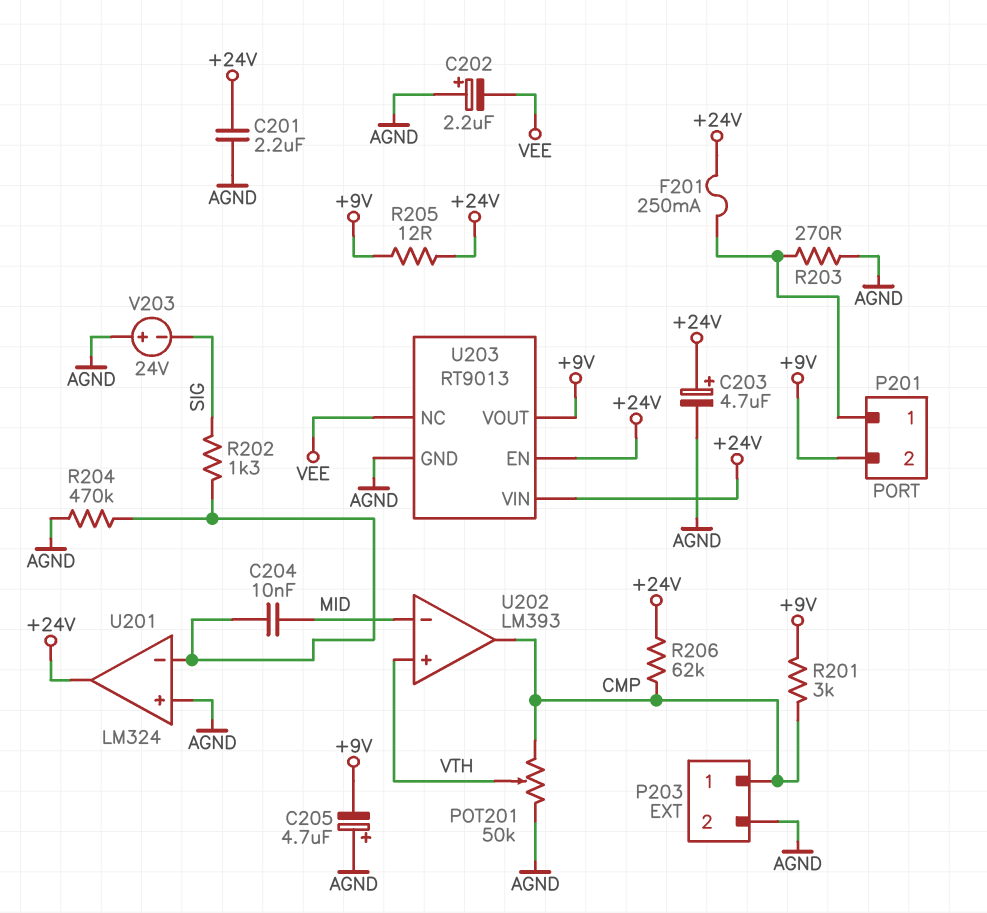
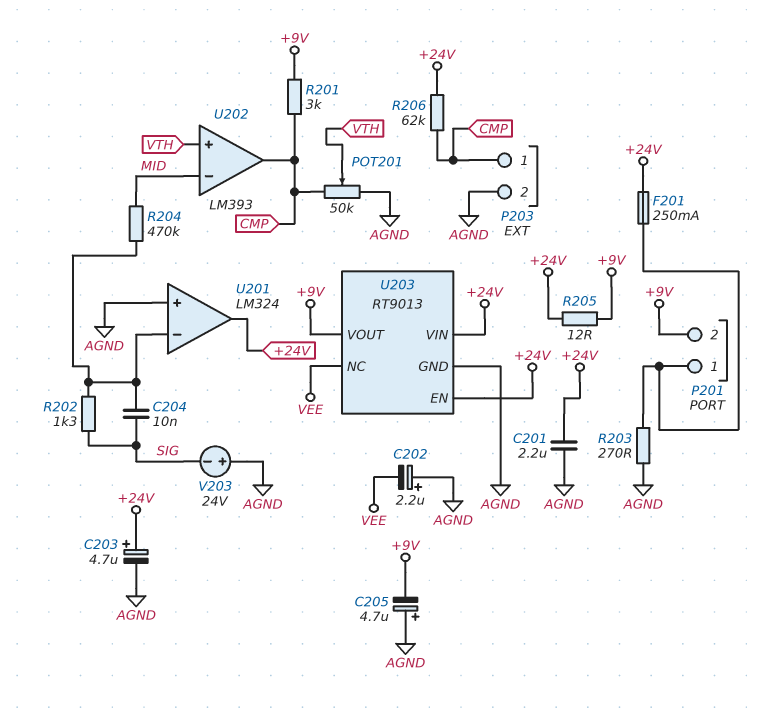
C204: 10nF (MID, U201/in-) -> 10nF (SIG, U201/in-)
R204: 470k (AGND, U201/in-) -> 470k (MID, U201/in-)

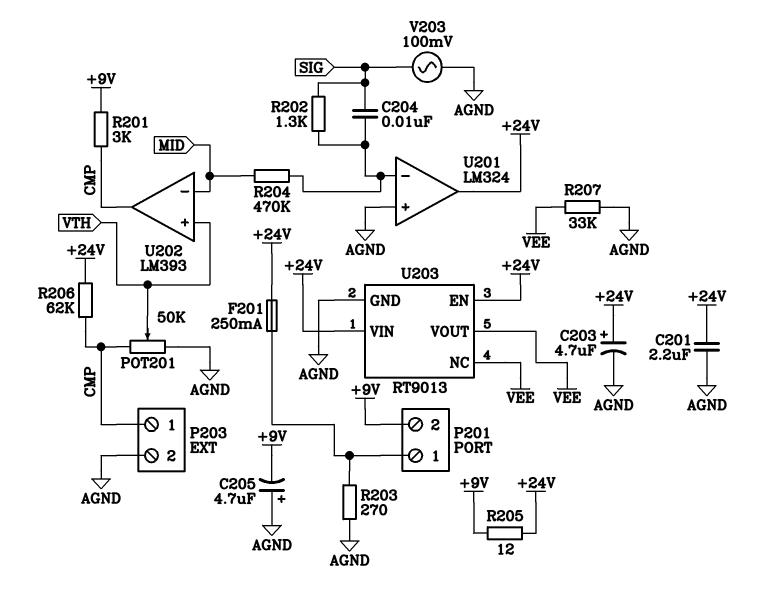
C202: 2.2uF (plus AGND, minus VEE) -> none
R207: none -> 33k (AGND, VEE)
U203 pin VOUT: +9V -> VEE
V203: 24V (plus AGND, minus SIG) -> AC 100mV (AGND, SIG)

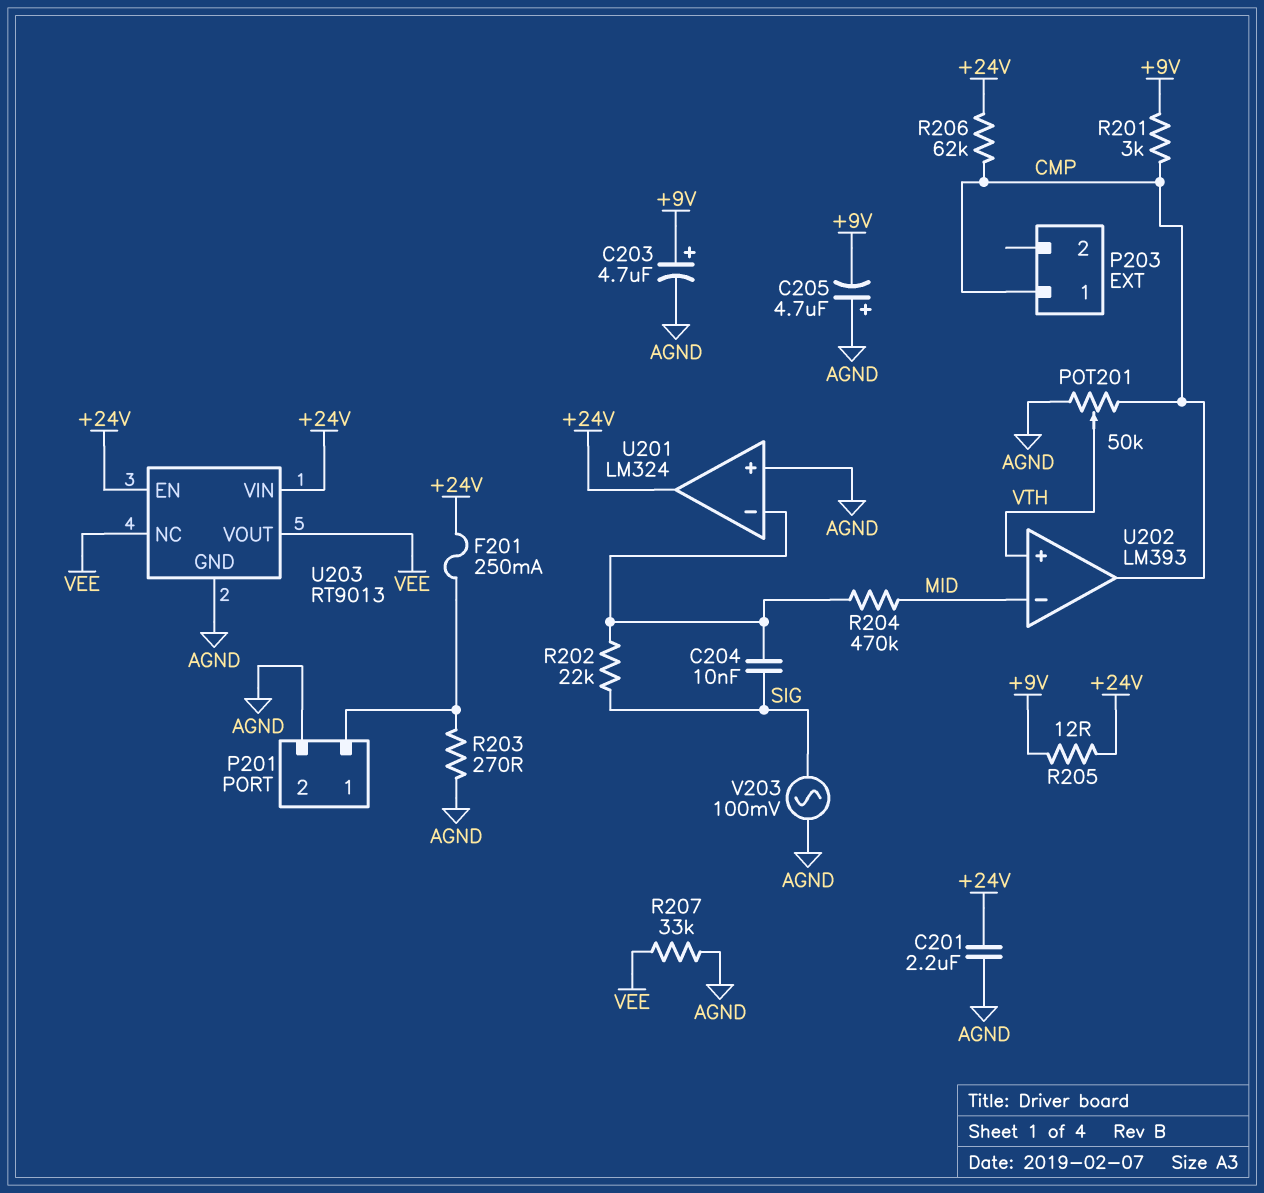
C203: 4.7uF (plus +24V, minus AGND) -> 4.7uF (plus +9V, minus AGND)
P201 pin 2: +9V -> AGND
P203 pin 2: AGND -> none
R202: 1.3k (SIG, U201/in-) -> 22k (SIG, U201/in-)

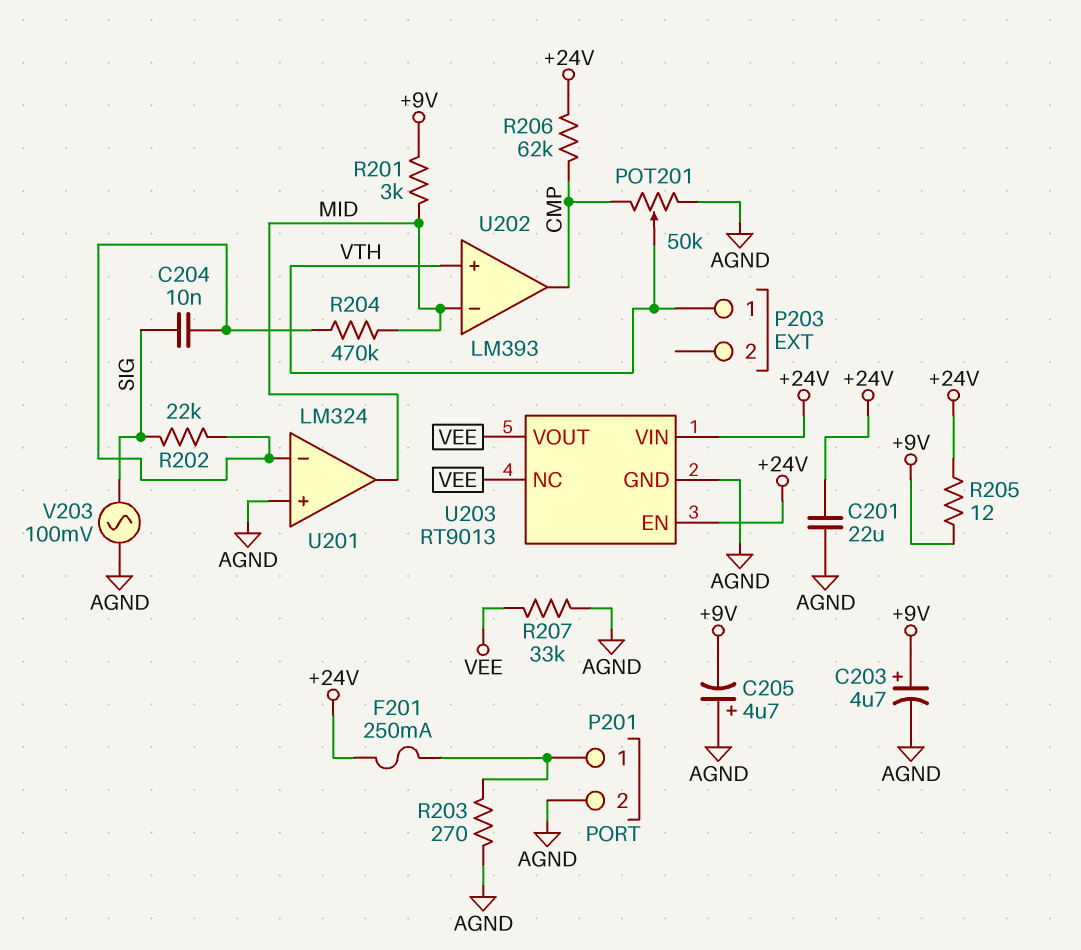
C201: 2.2uF (+24V, AGND) -> 22uF (+24V, AGND)
P203 pin 1: CMP -> VTH
R201: 3k (+9V, CMP) -> 3k (+9V, MID)
U201 pin out: +24V -> MID

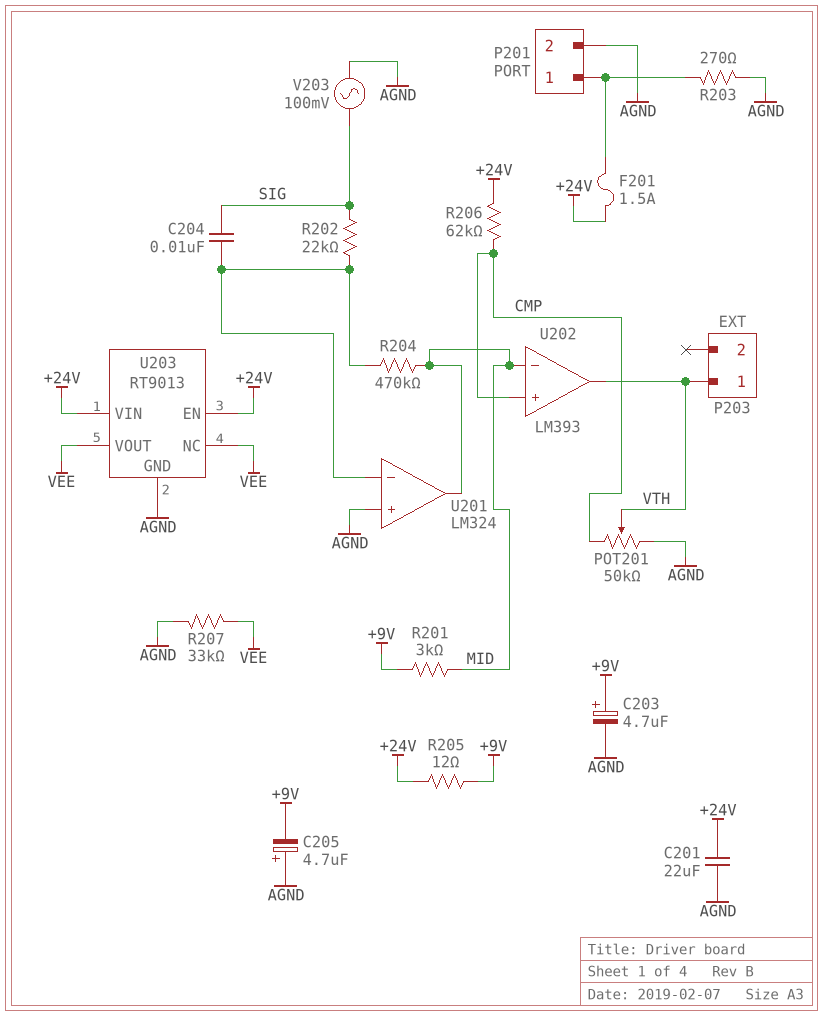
F201: 250mA (+24V, P201/1) -> 1.5A (+24V, P201/1)
U202 pin in+: VTH -> CMP
U202 pin out: CMP -> VTH

